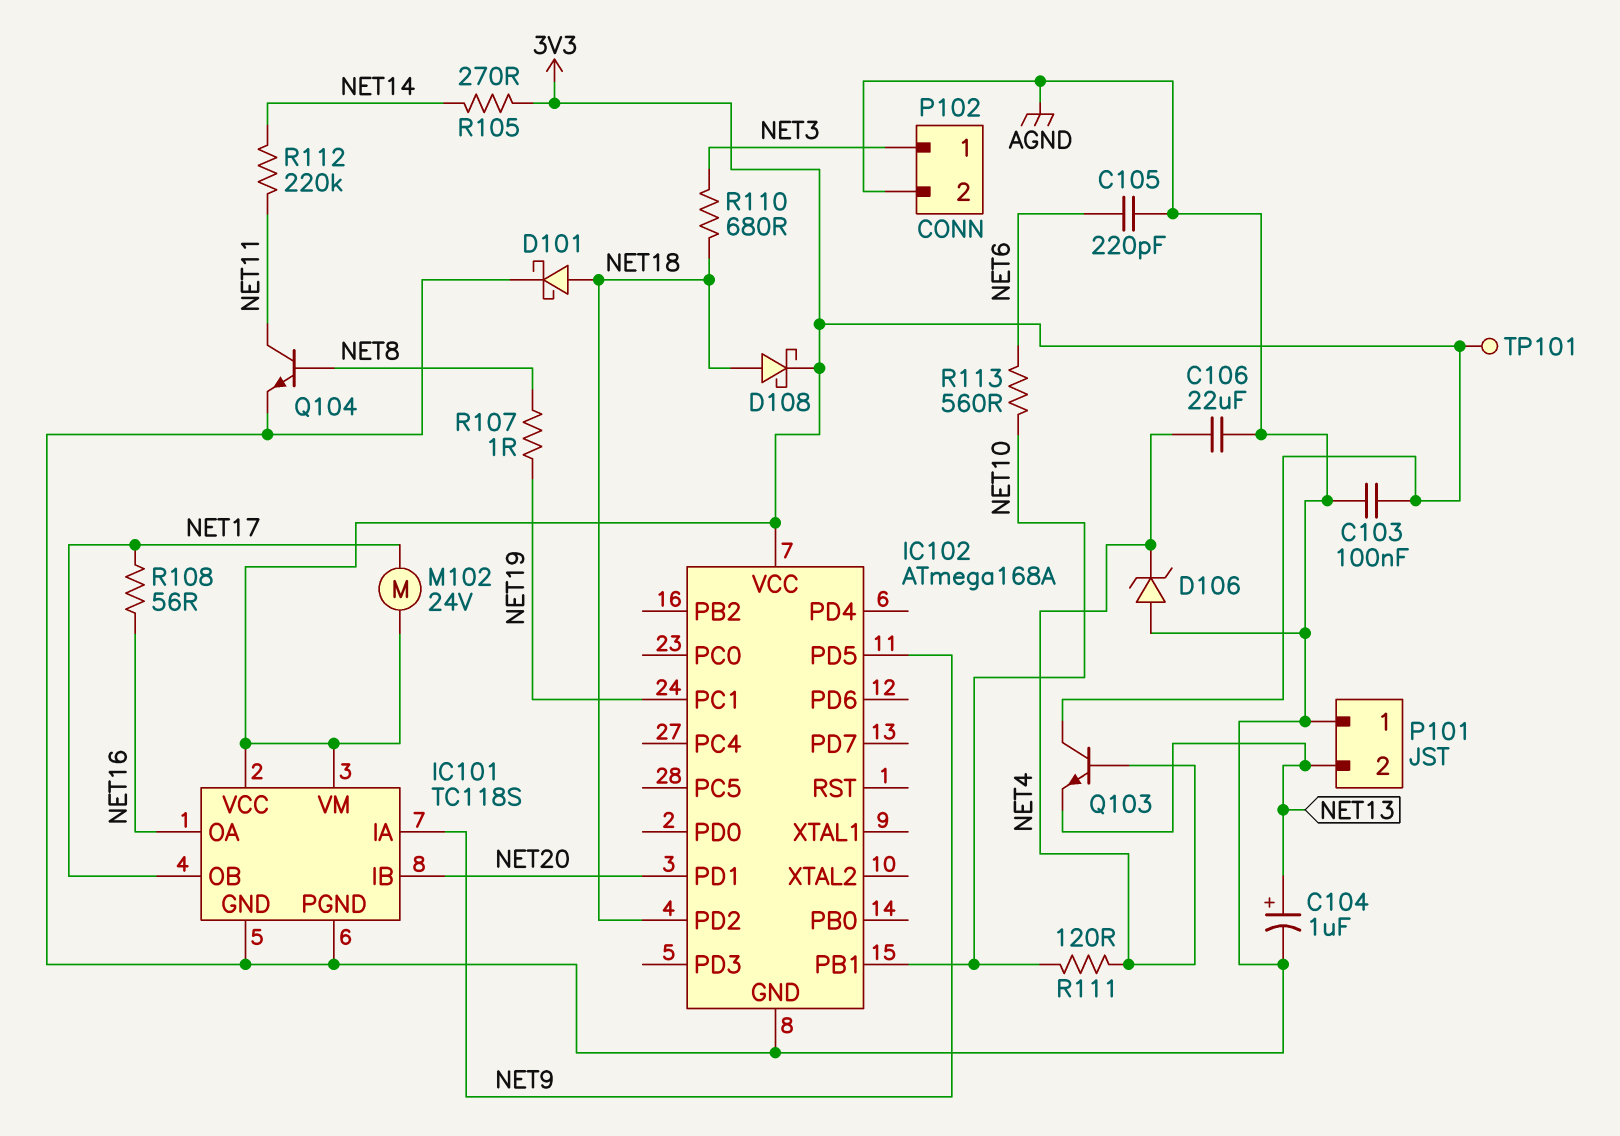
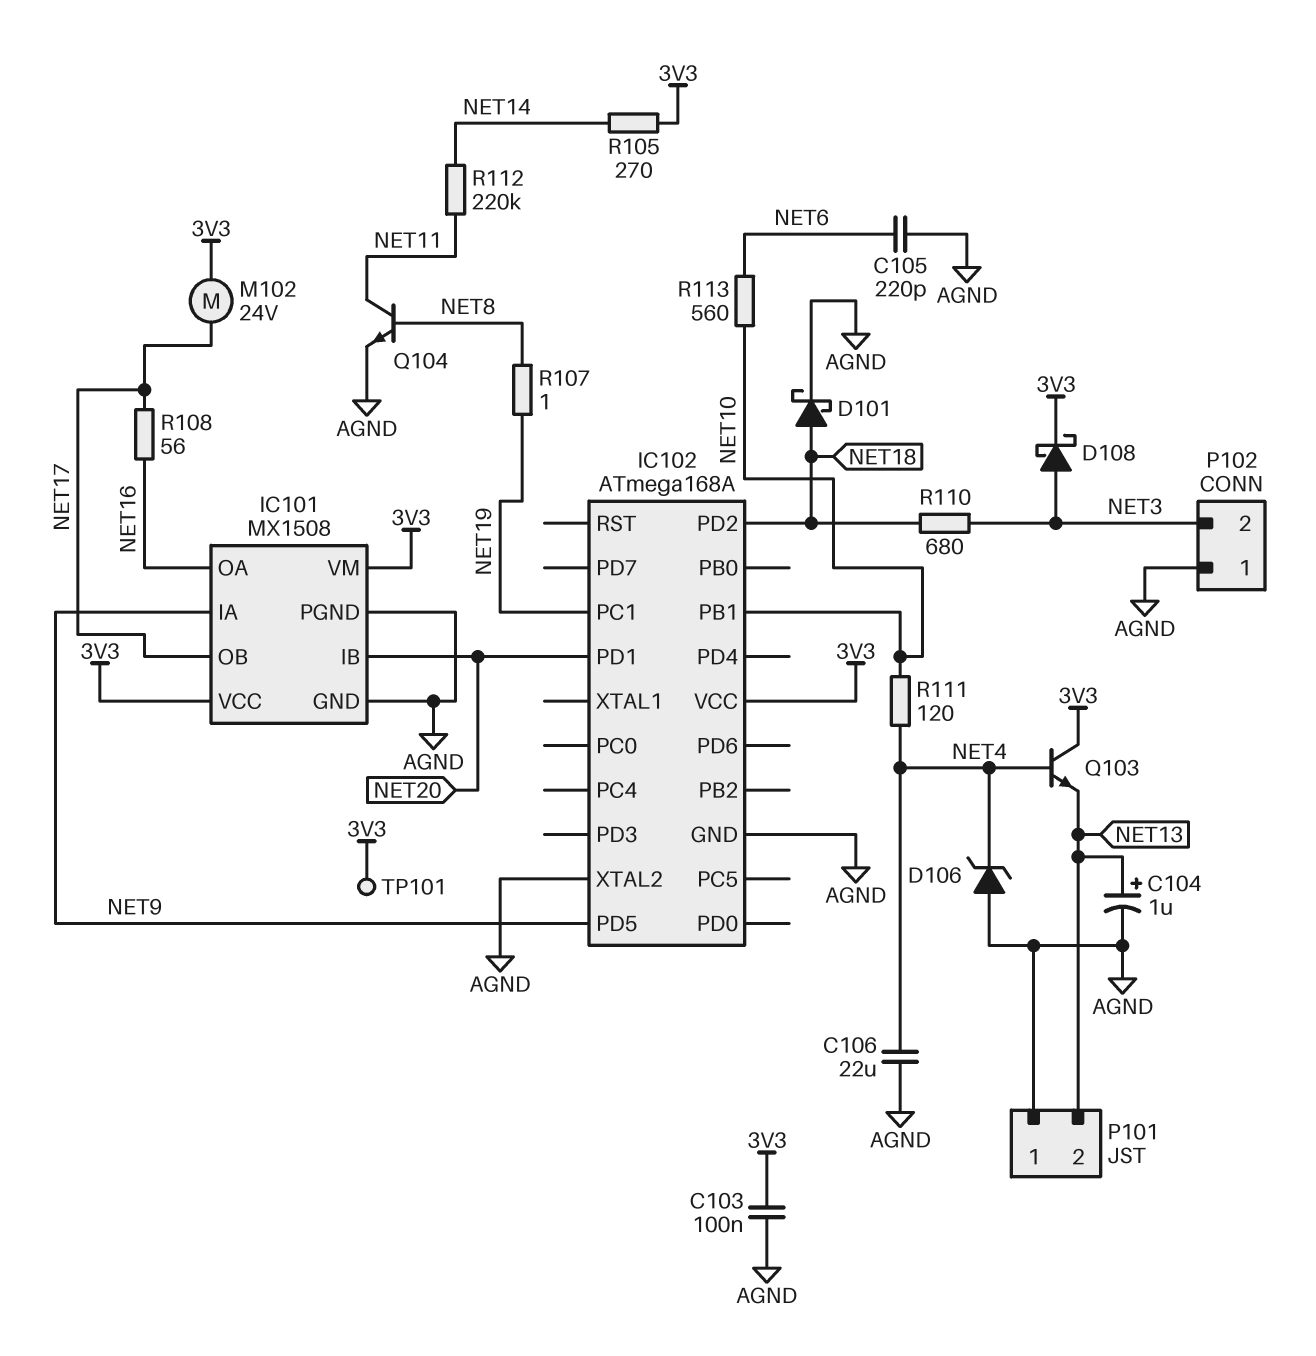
D108: schottky (A NET18, K 3V3) -> schottky (A NET3, K 3V3)
IC101: TC118S -> MX1508
IC102 pin XTAL2: none -> AGND
P102 pin 1: NET3 -> AGND
P102 pin 2: AGND -> NET3

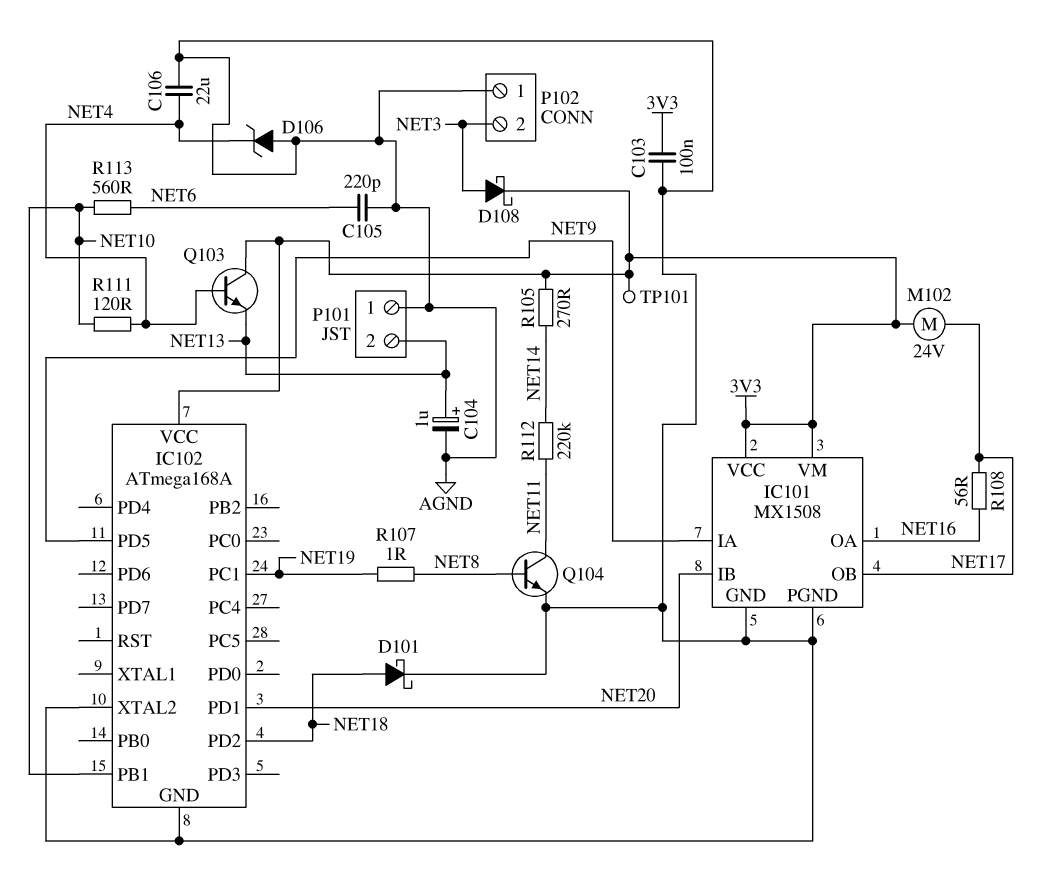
R110: 680 (NET3, NET18) -> none

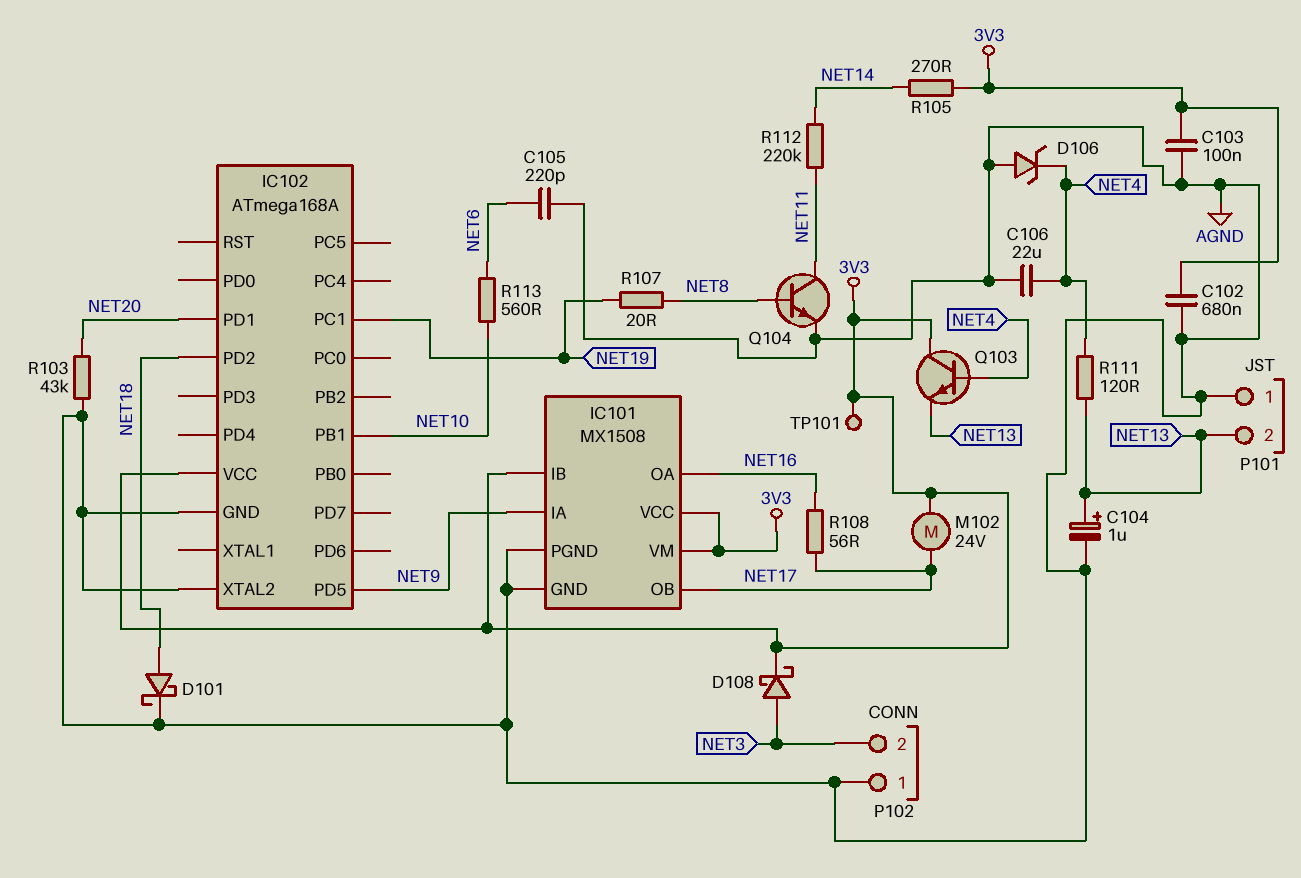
C102: none -> 680nF (3V3, AGND)
IC101 pin IB: NET20 -> 3V3
R103: none -> 43k (AGND, NET20)
R107: 1 (NET8, NET19) -> 20 (NET8, NET19)
R111: 120 (NET4, NET10) -> 120 (NET4, NET13)

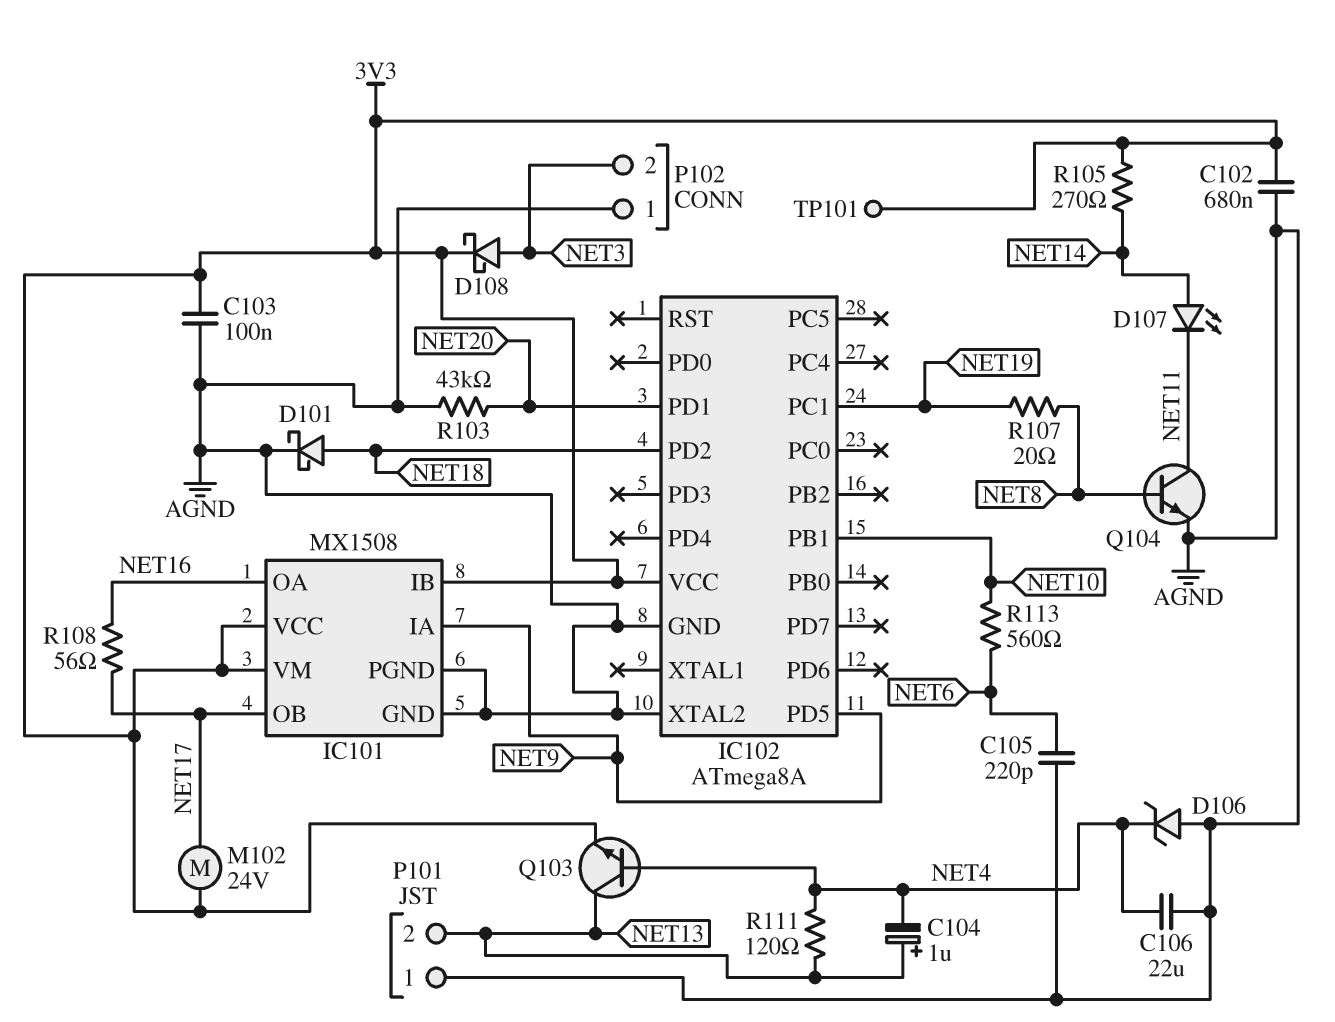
C104: 1uF (plus NET13, minus AGND) -> 1uF (plus NET13, minus NET4)
D107: none -> LED (A NET14, K NET11)
IC102: ATmega168A -> ATmega8A
Q103: NPN (B NET4, C 3V3, E NET13) -> NPN (B NET4, C NET13, E 3V3)
R112: 220k (NET11, NET14) -> none

